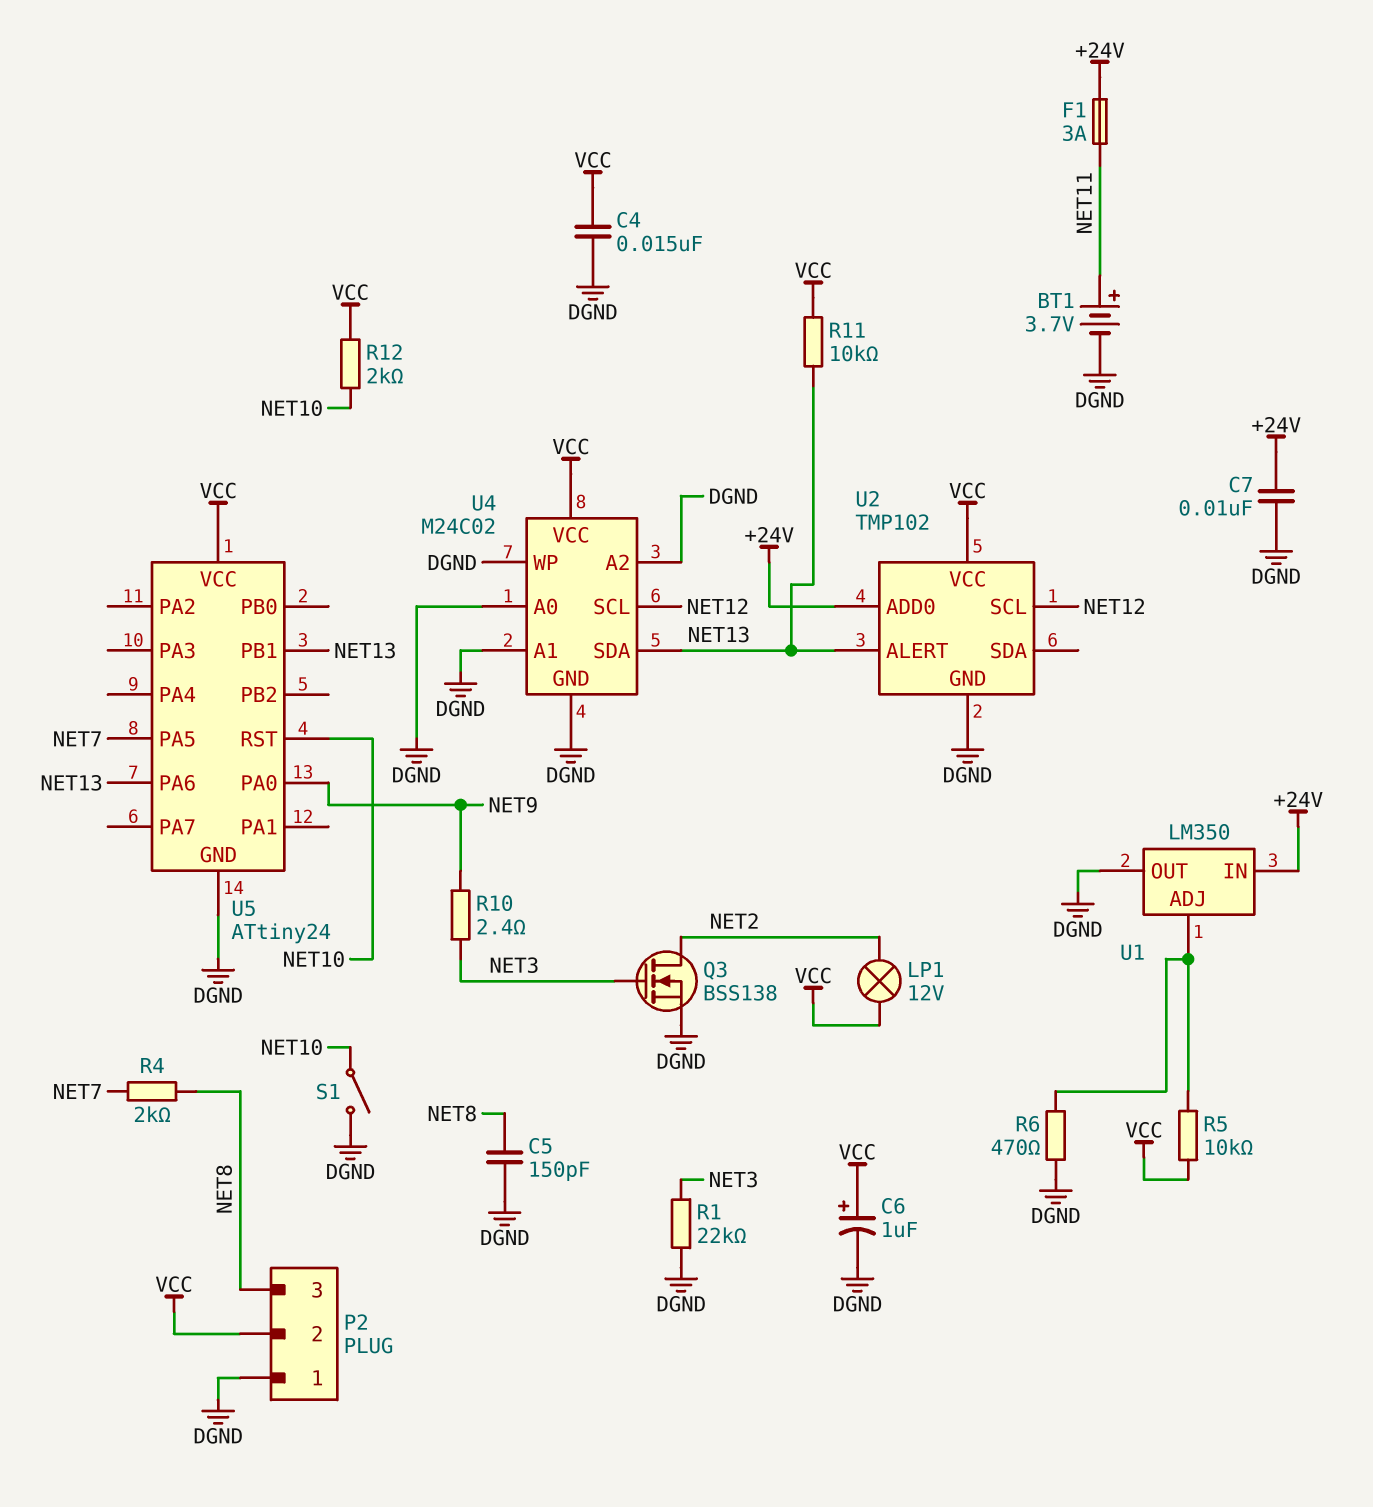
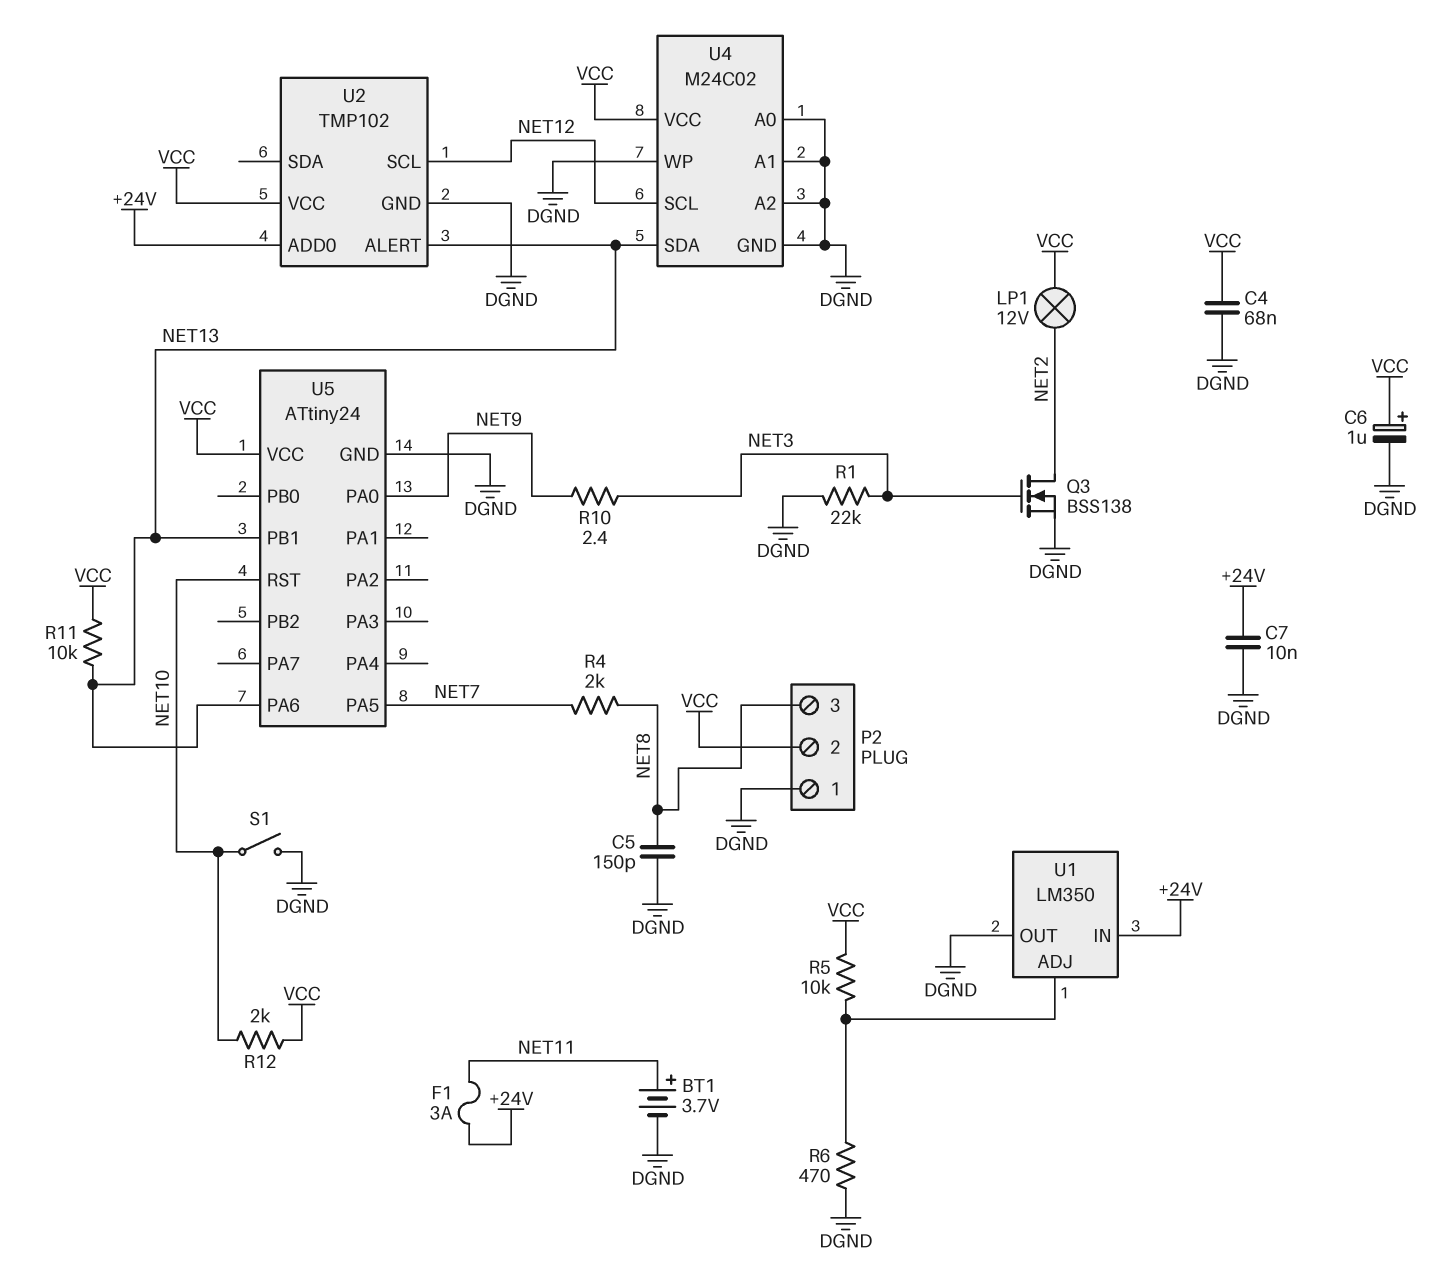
C4: 15nF (DGND, VCC) -> 68nF (DGND, VCC)

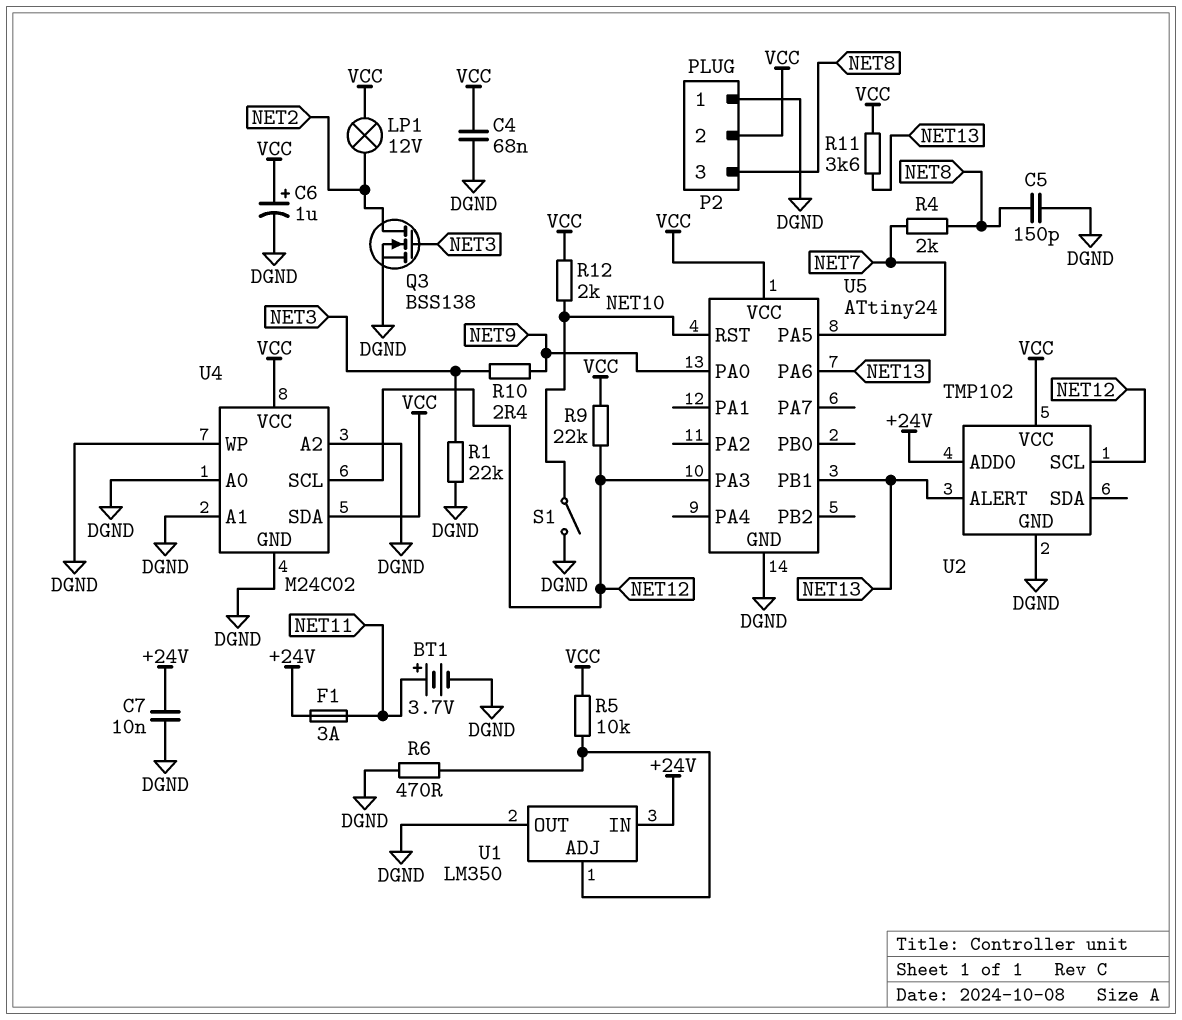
R9: none -> 22k (NET12, VCC)
R11: 10k (NET13, VCC) -> 3.6k (NET13, VCC)
U4 pin SDA: NET13 -> VCC
U5 pin PA3: none -> NET12

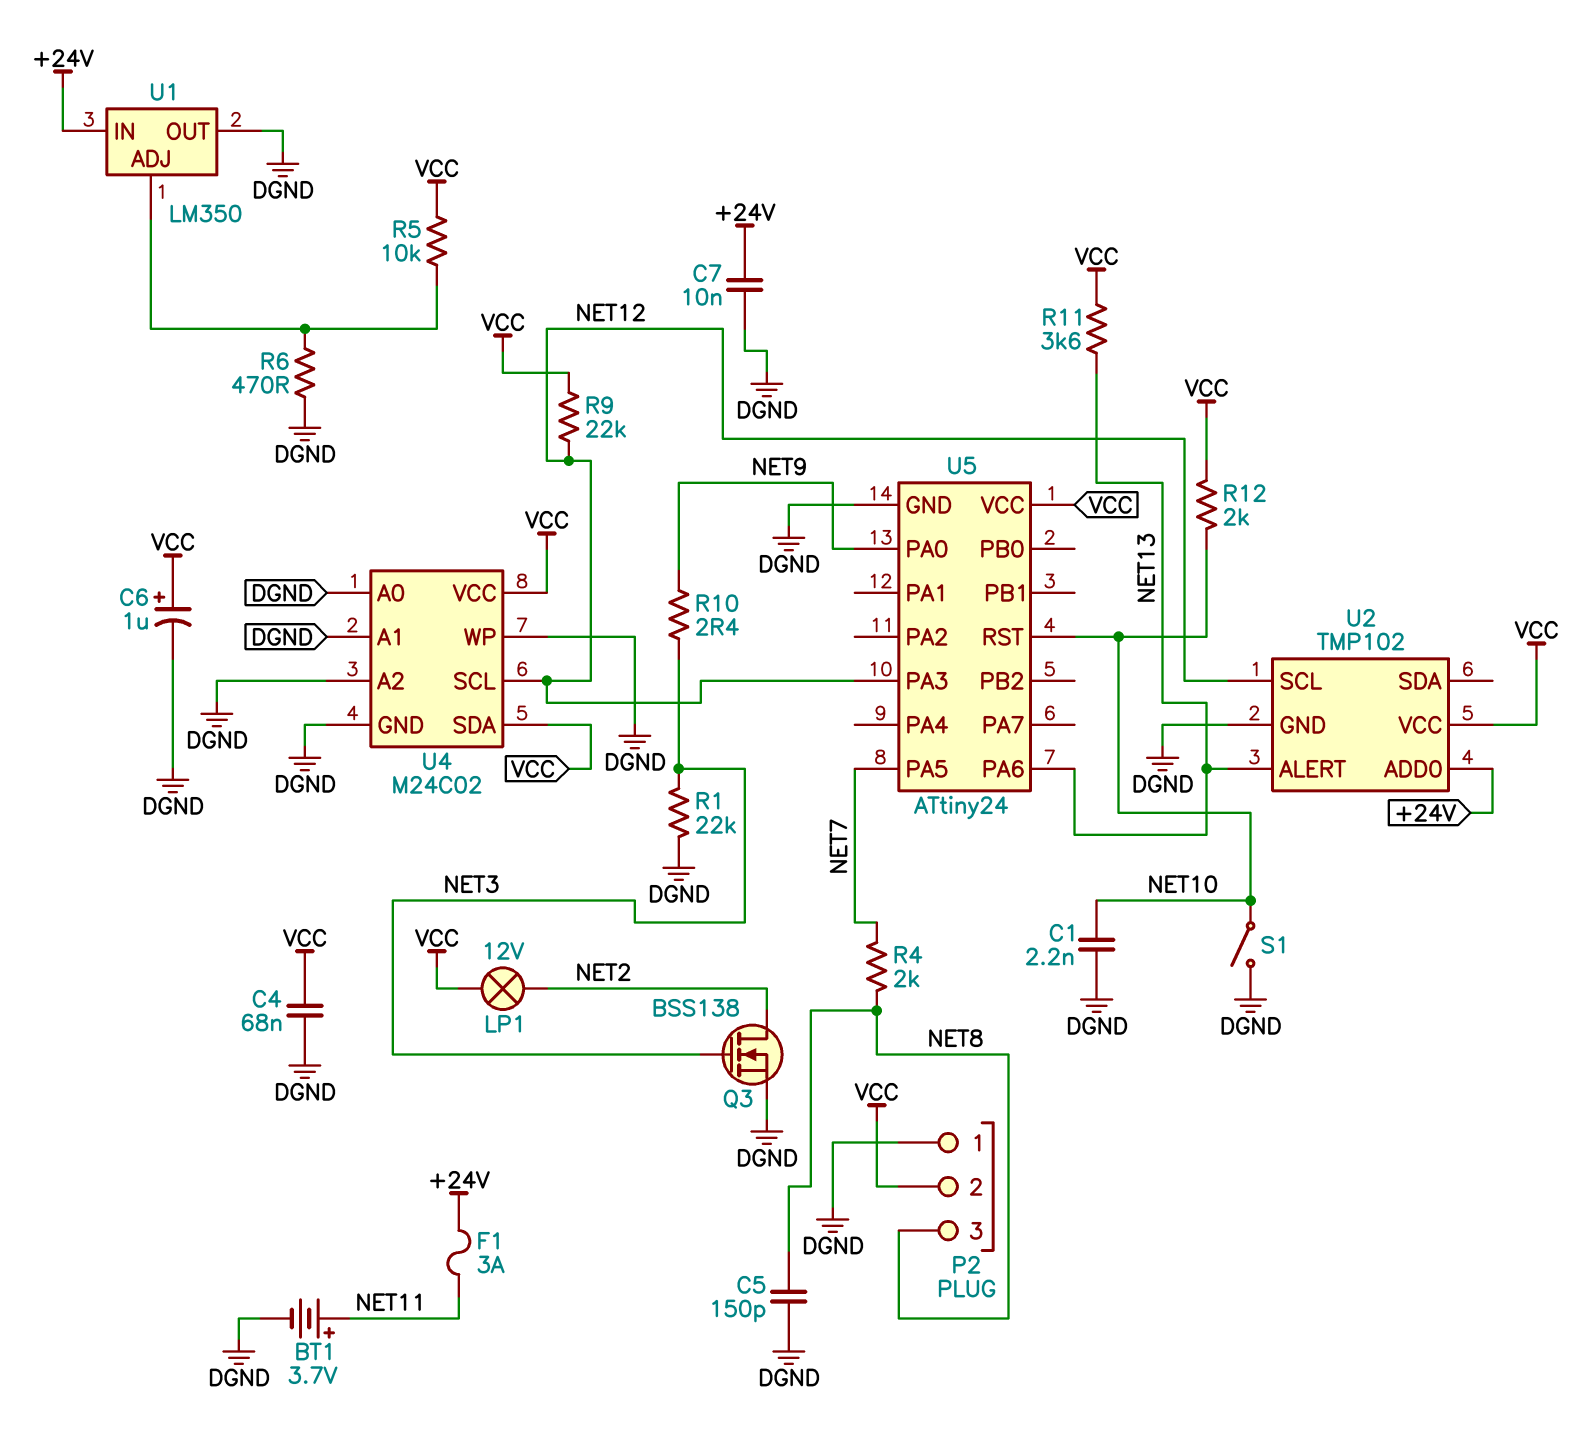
C1: none -> 2.2nF (DGND, NET10)
U5 pin PB1: NET13 -> none

